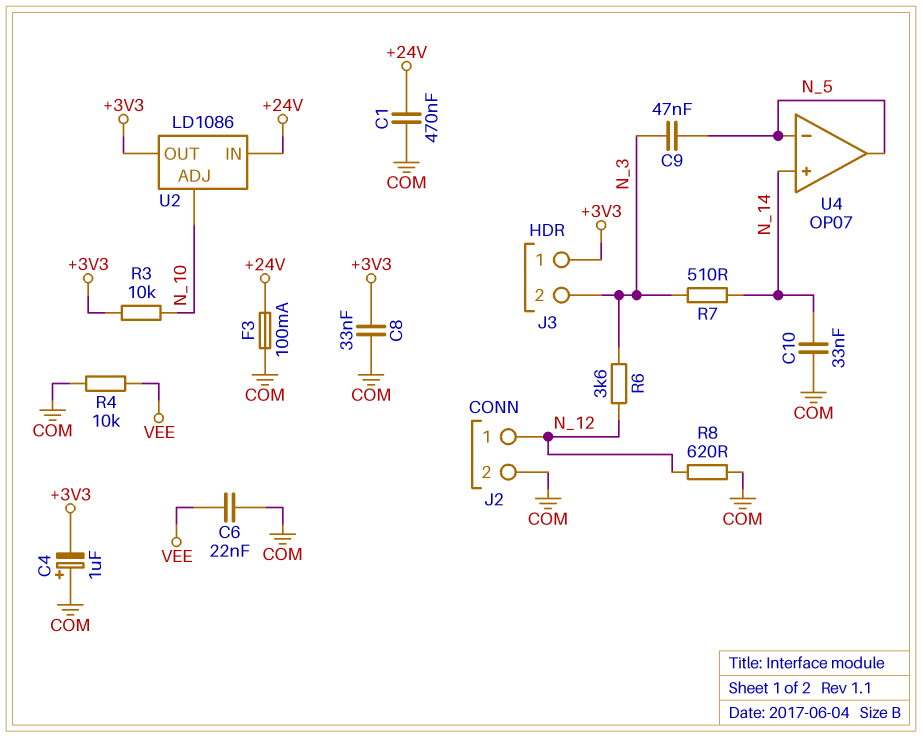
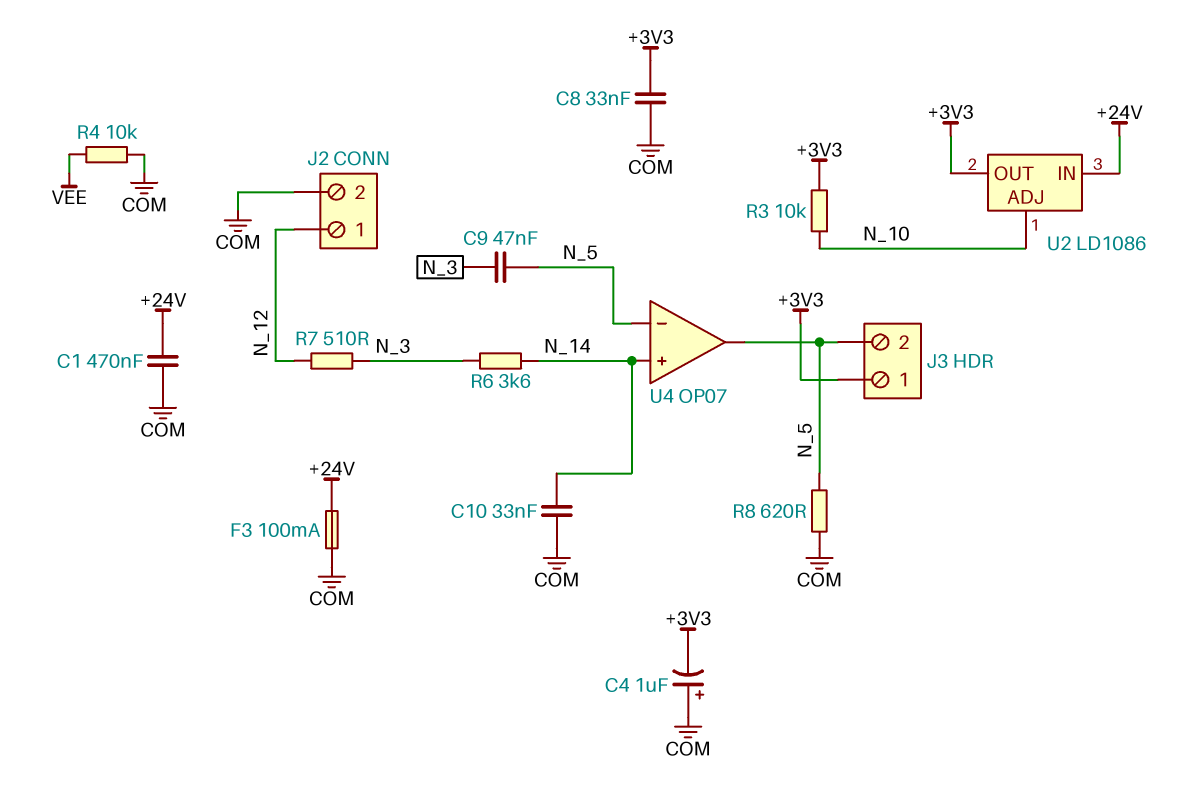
C6: 22nF (COM, VEE) -> none
J3 pin 2: N_3 -> N_5
R6: 3.6k (N_3, N_12) -> 3.6k (N_3, N_14)
R7: 510 (N_3, N_14) -> 510 (N_3, N_12)
R8: 620 (COM, N_12) -> 620 (COM, N_5)

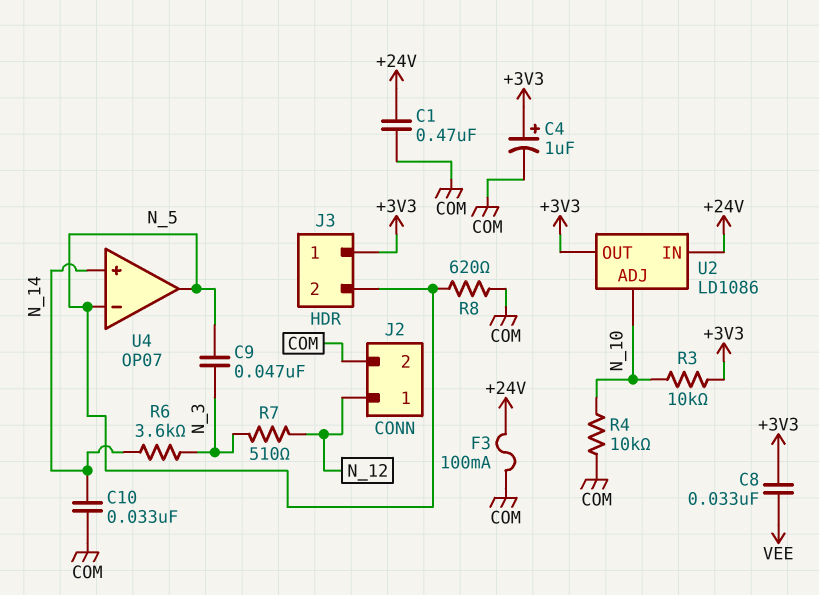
C4: 1uF (plus COM, minus +3V3) -> 1uF (plus +3V3, minus COM)
C8: 33nF (+3V3, COM) -> 33nF (+3V3, VEE)
R4: 10k (COM, VEE) -> 10k (COM, N_10)

